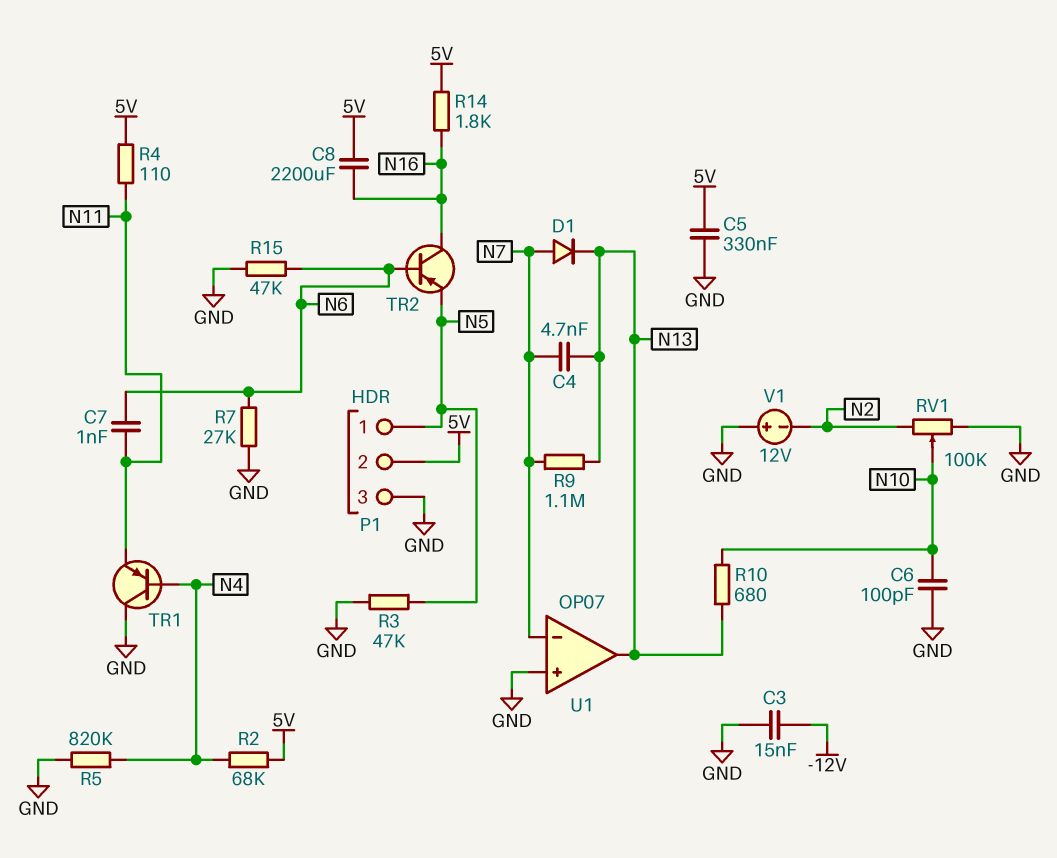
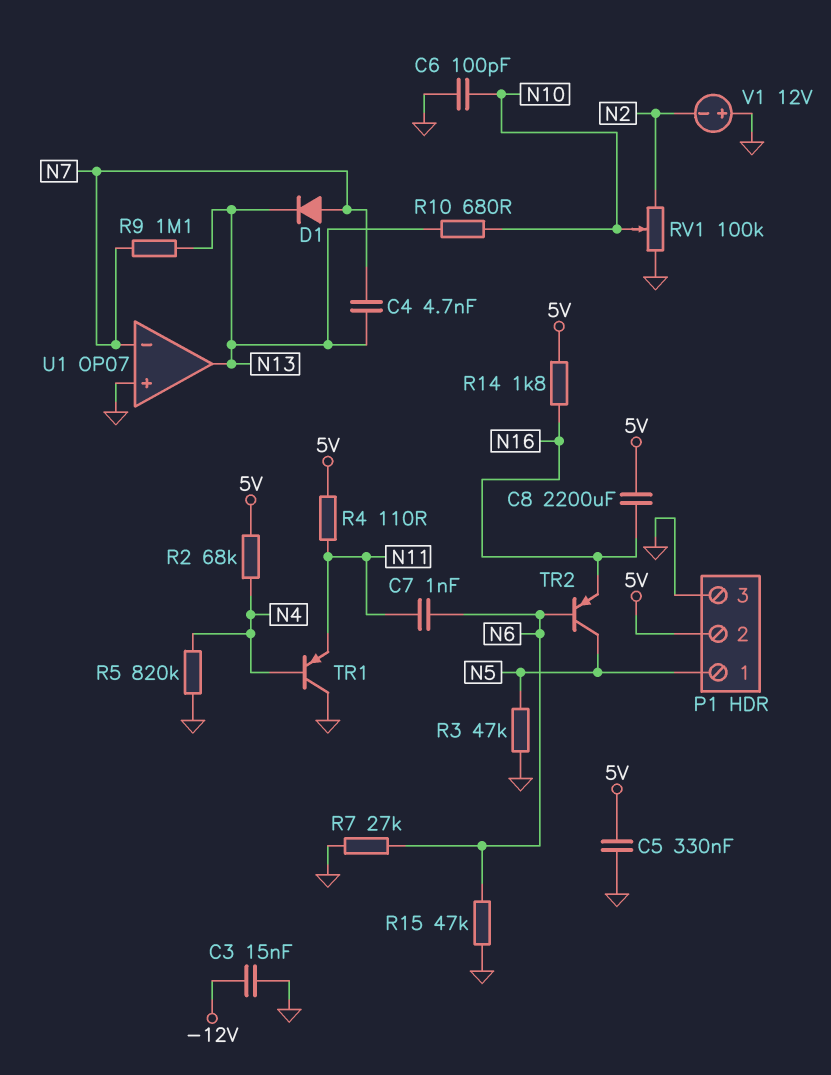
TR2: PNP (B N6, C N16, E N5) -> PNP (B N6, C N5, E N16)

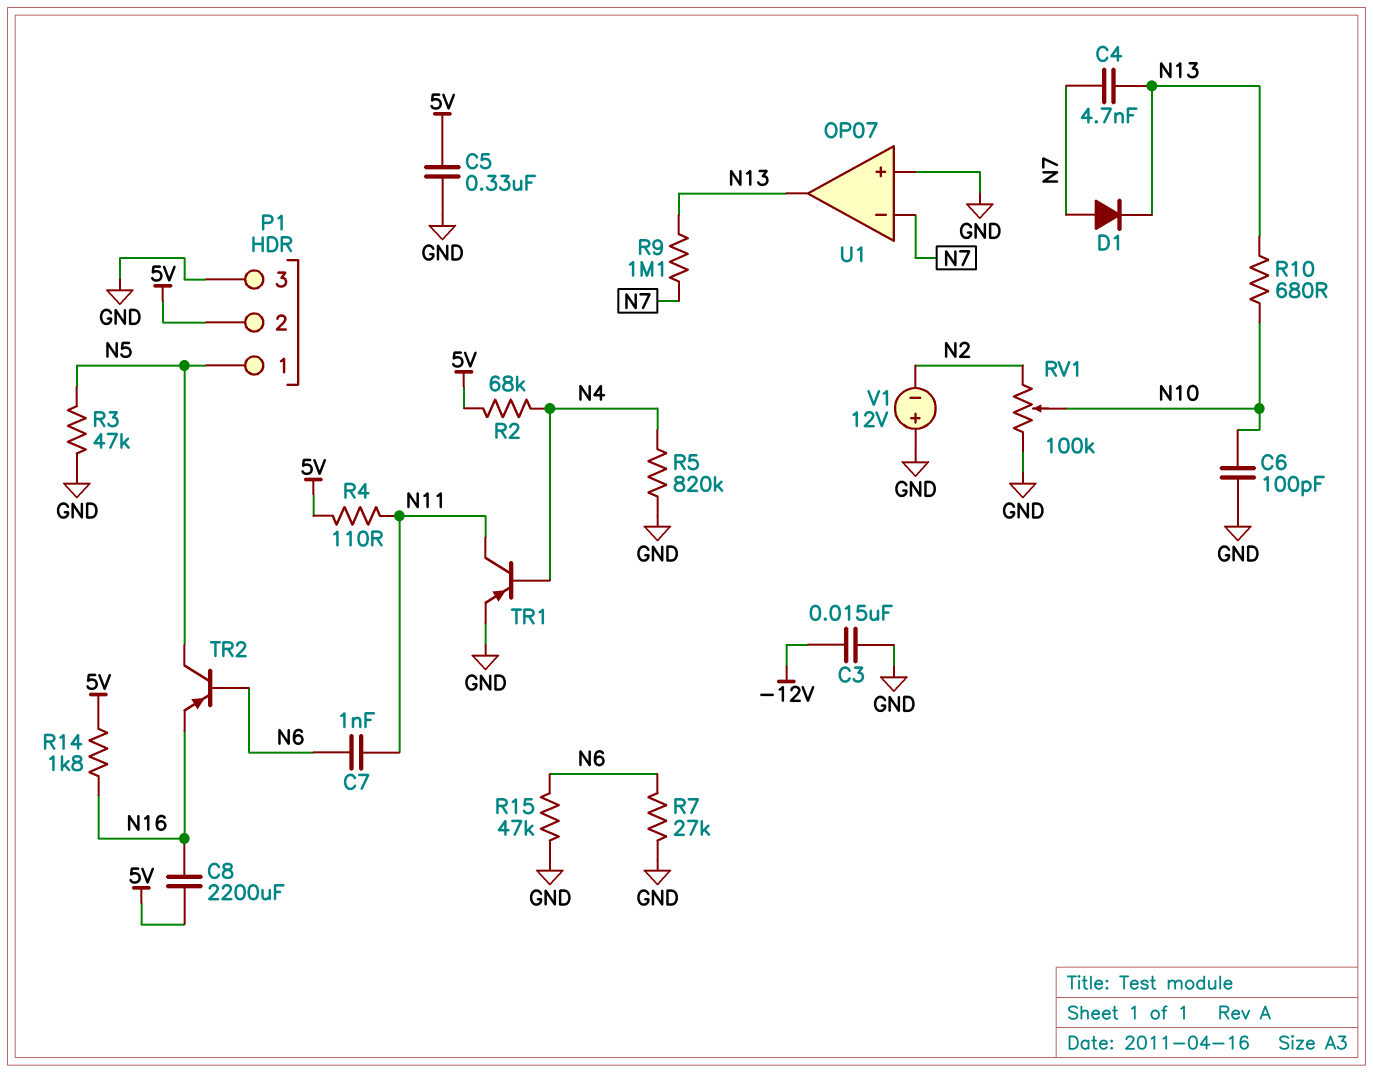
TR1: PNP (B N4, C GND, E N11) -> PNP (B N4, C N11, E GND)

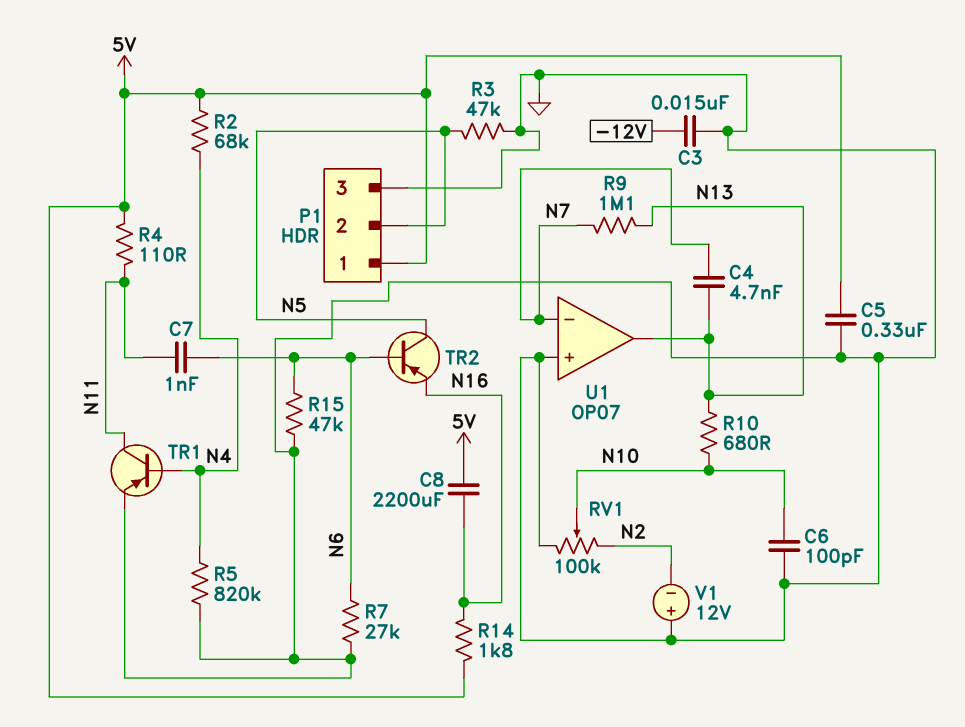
D1: diode (A N7, K N13) -> none
P1 pin 1: N5 -> 5V
P1 pin 2: 5V -> N5

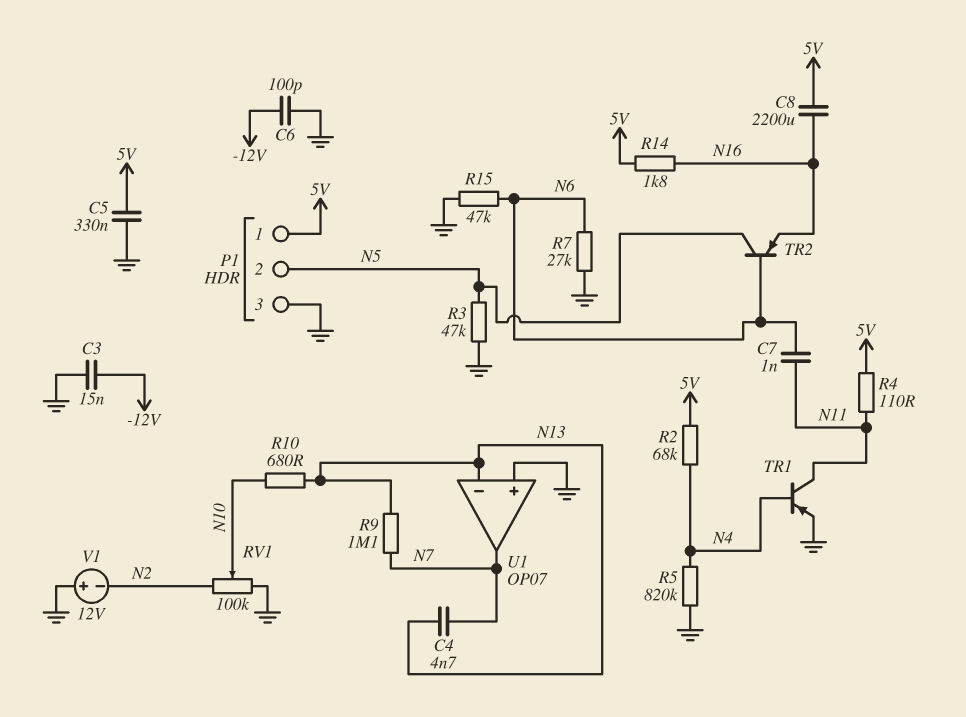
C6: 100pF (GND, N10) -> 100pF (-12V, GND)
U1 pin in-: N7 -> N13
U1 pin out: N13 -> N7

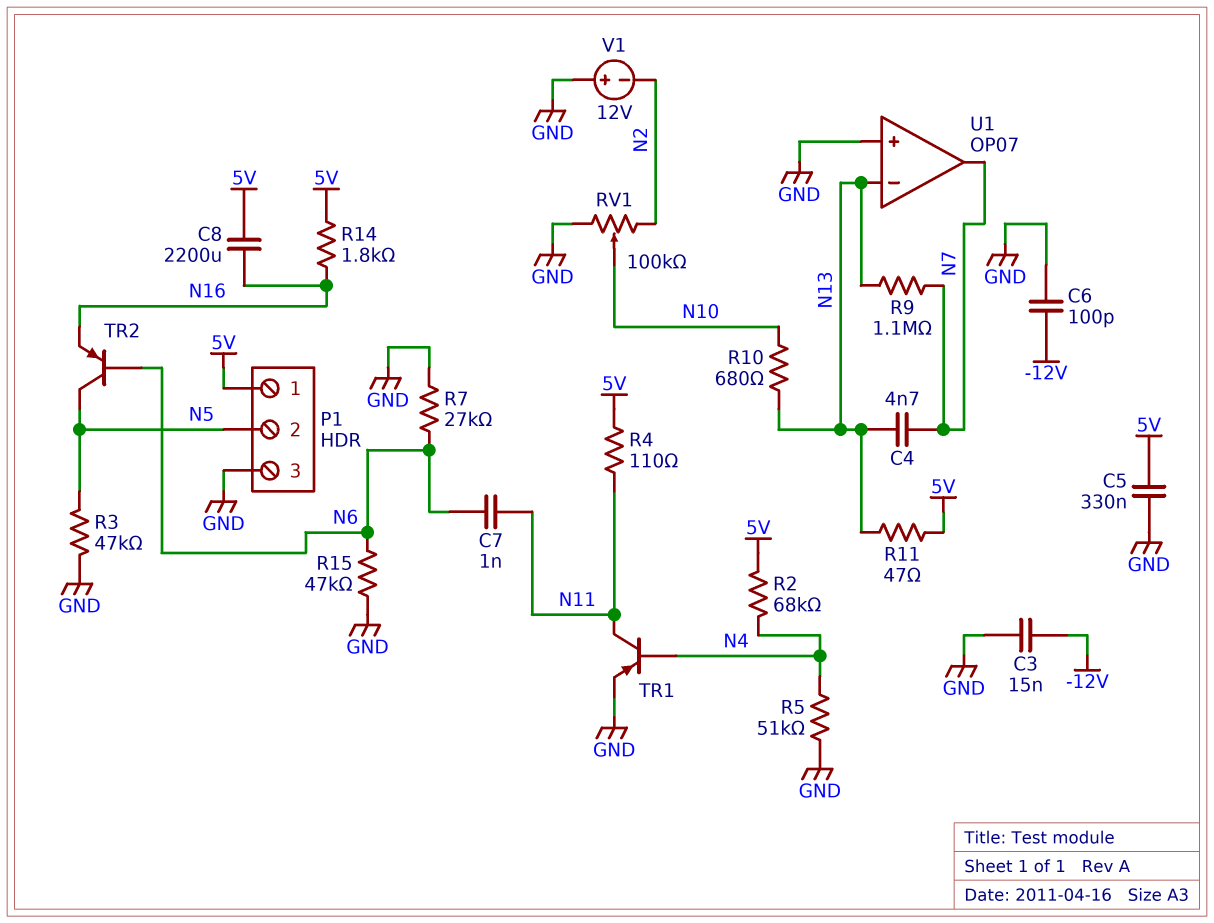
R5: 820k (GND, N4) -> 51k (GND, N4)
R11: none -> 47 (5V, N13)

